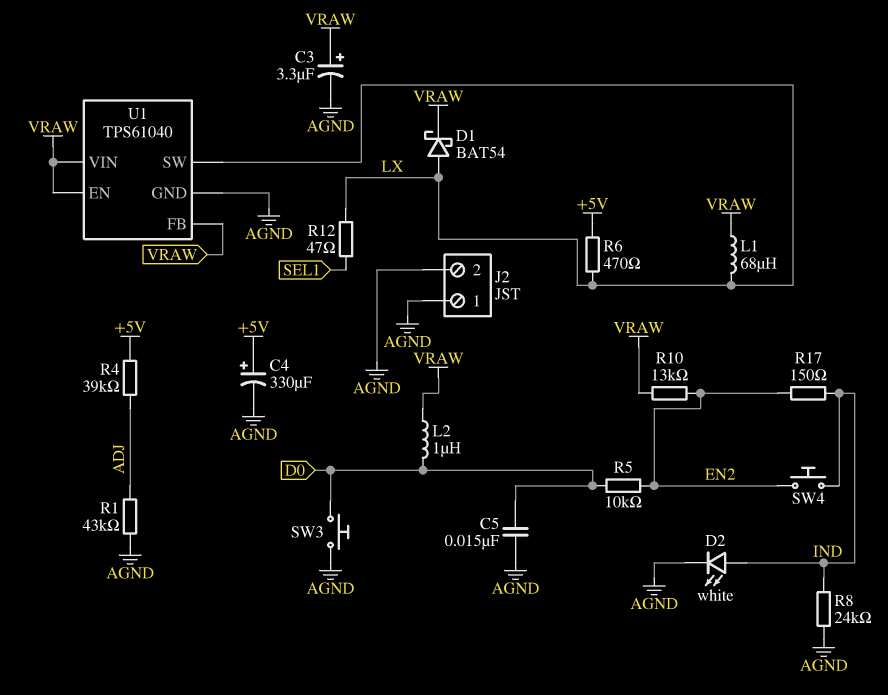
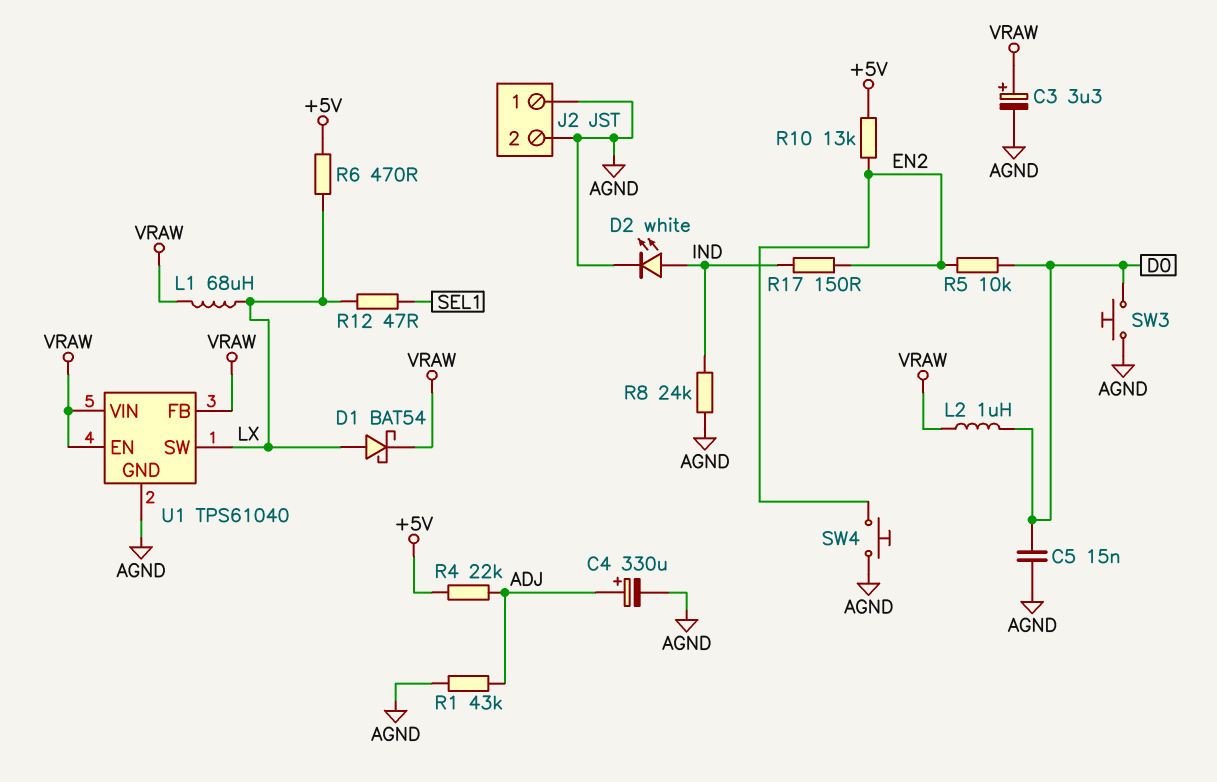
C4: 330uF (plus +5V, minus AGND) -> 330uF (plus ADJ, minus AGND)
R4: 39k (+5V, ADJ) -> 22k (+5V, ADJ)
R10: 13k (EN2, VRAW) -> 13k (+5V, EN2)
SW4: button (EN2, IND) -> button (AGND, EN2)

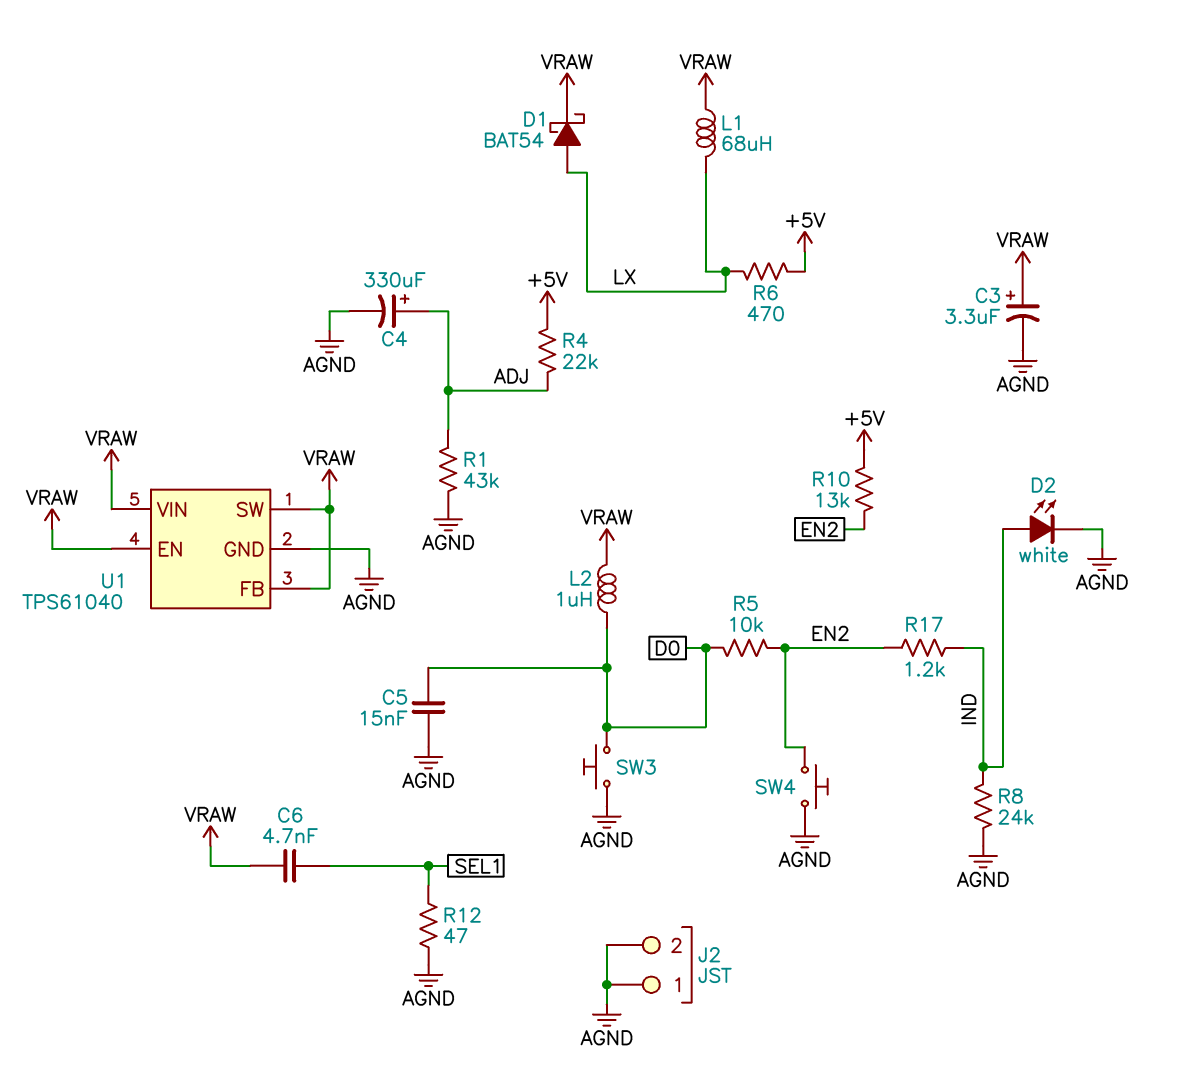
C6: none -> 4.7nF (SEL1, VRAW)
R12: 47 (LX, SEL1) -> 47 (AGND, SEL1)
R17: 150 (EN2, IND) -> 1.2k (EN2, IND)
U1 pin SW: LX -> VRAW

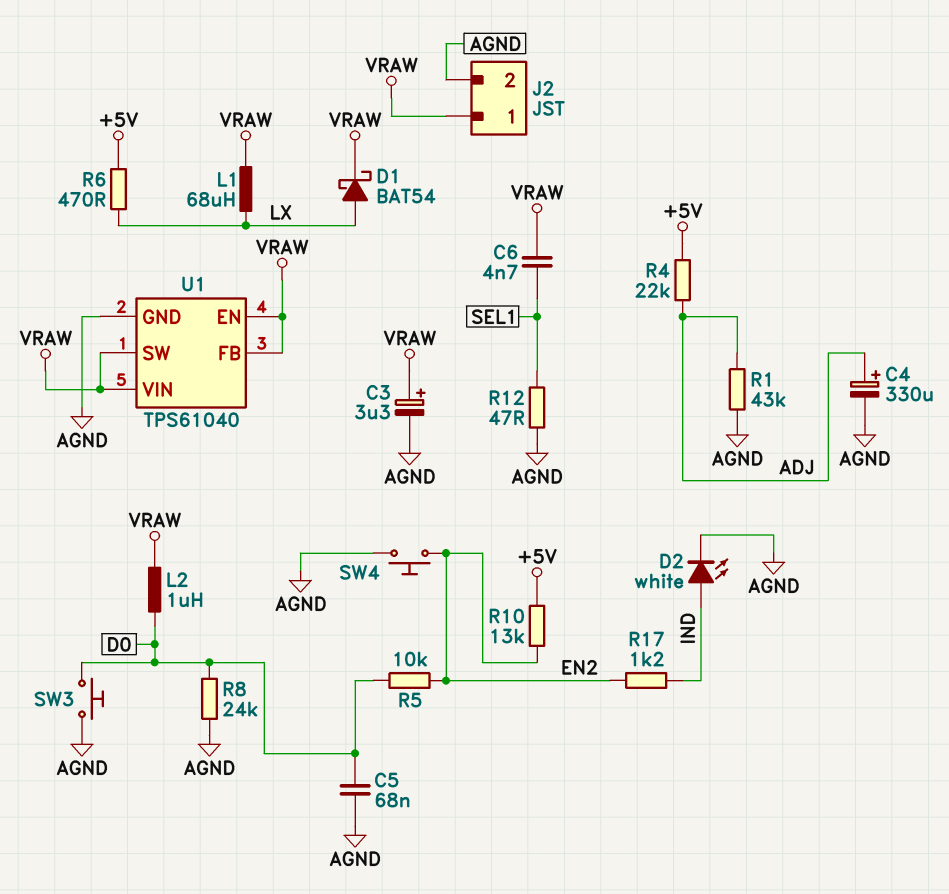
C5: 15nF (AGND, D0) -> 68nF (AGND, D0)
J2 pin 1: AGND -> VRAW
R8: 24k (AGND, IND) -> 24k (AGND, D0)

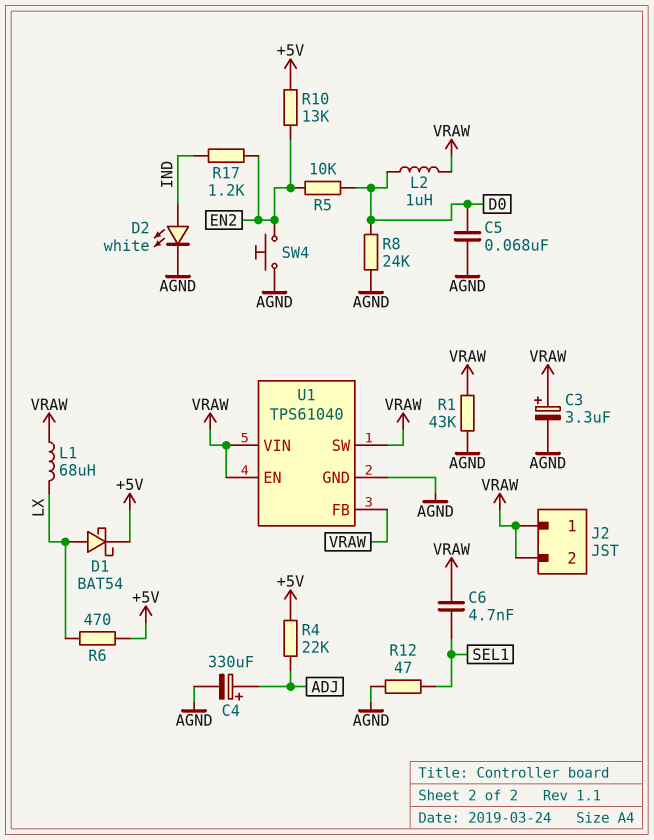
D1: schottky BAT54 (A LX, K VRAW) -> schottky BAT54 (A LX, K +5V)
J2 pin 2: AGND -> VRAW
R1: 43k (ADJ, AGND) -> 43k (AGND, VRAW)
SW3: button (AGND, D0) -> none

